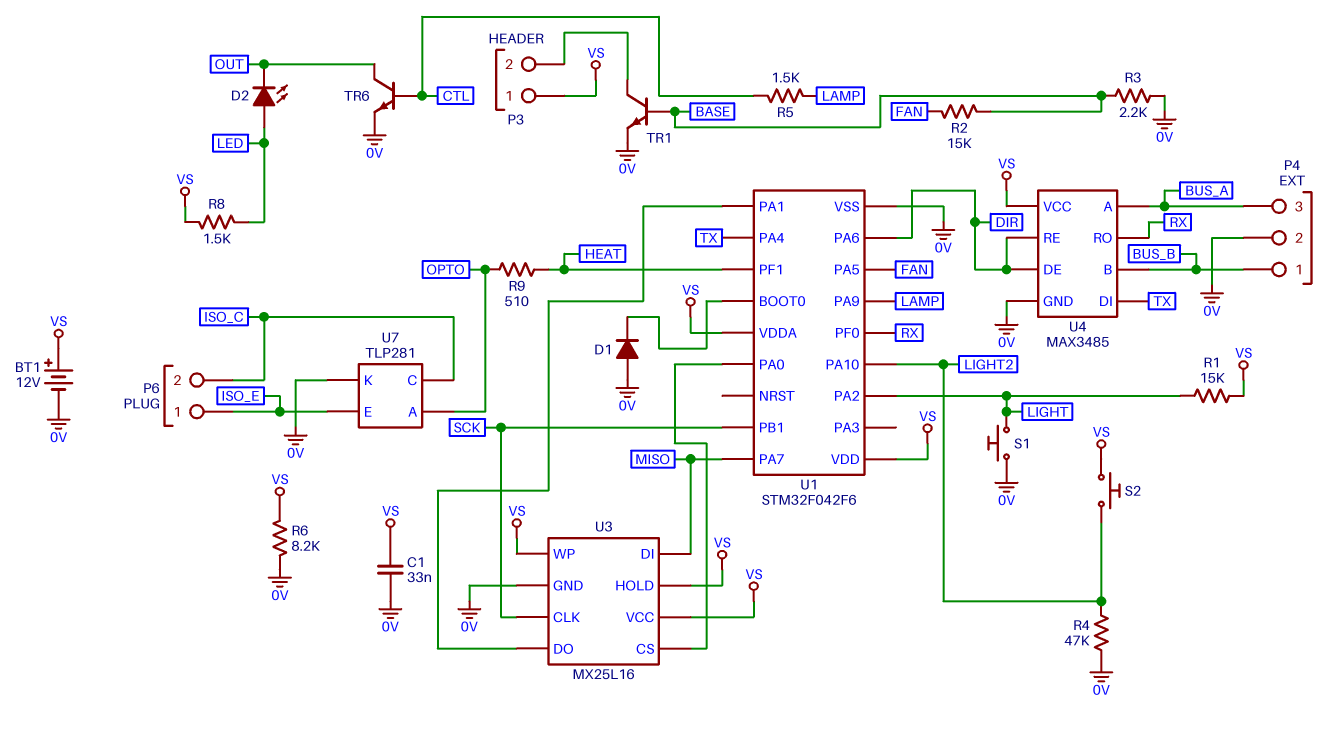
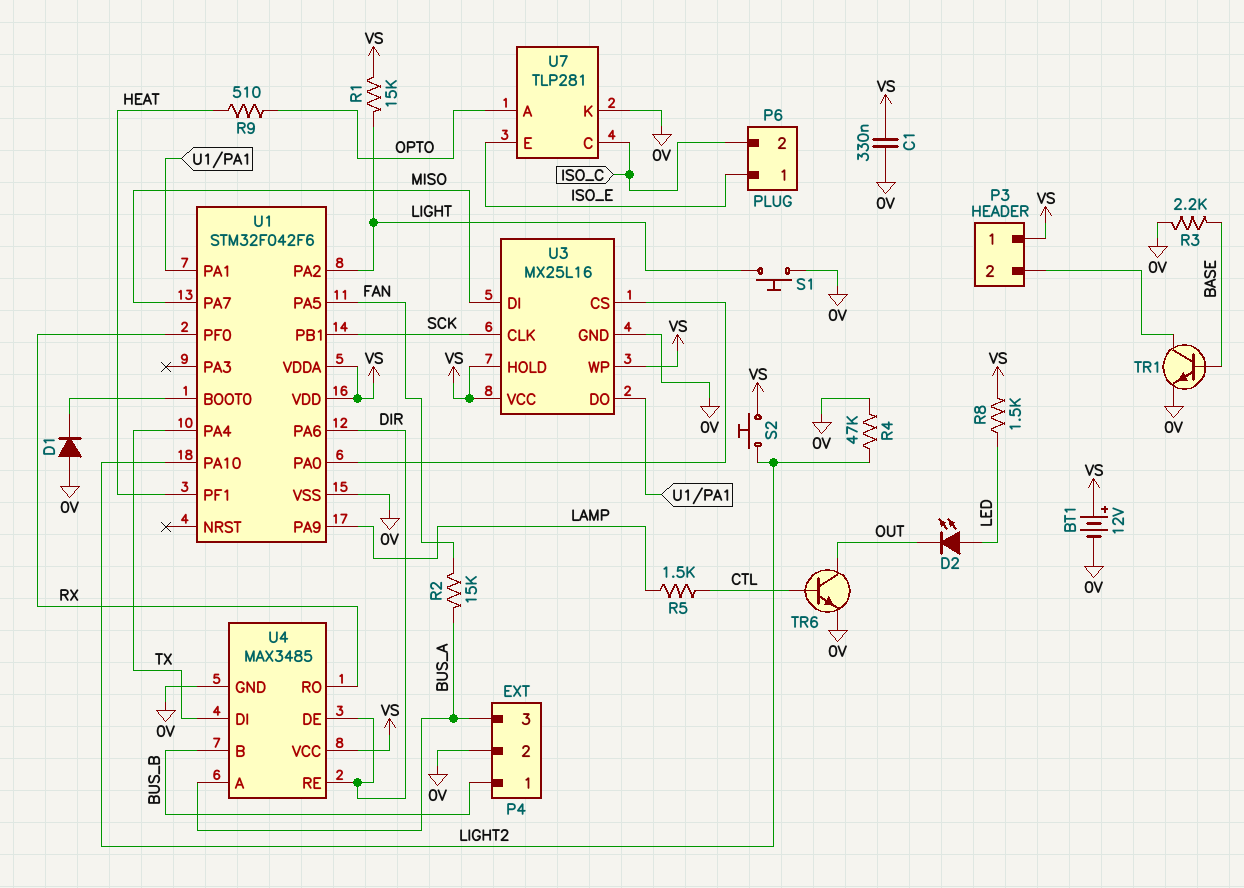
C1: 33nF (0V, VS) -> 330nF (0V, VS)
R2: 15k (BASE, FAN) -> 15k (BUS_A, FAN)
R6: 8.2k (0V, VS) -> none

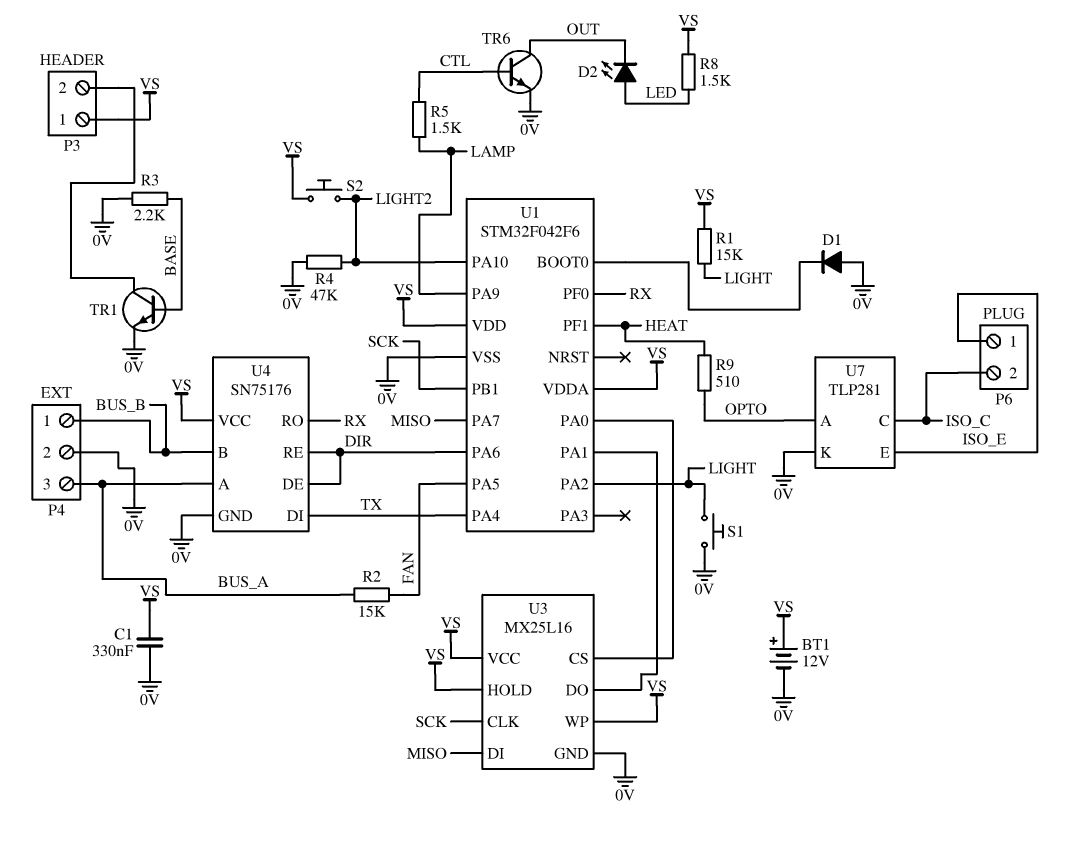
U4: MAX3485 -> SN75176

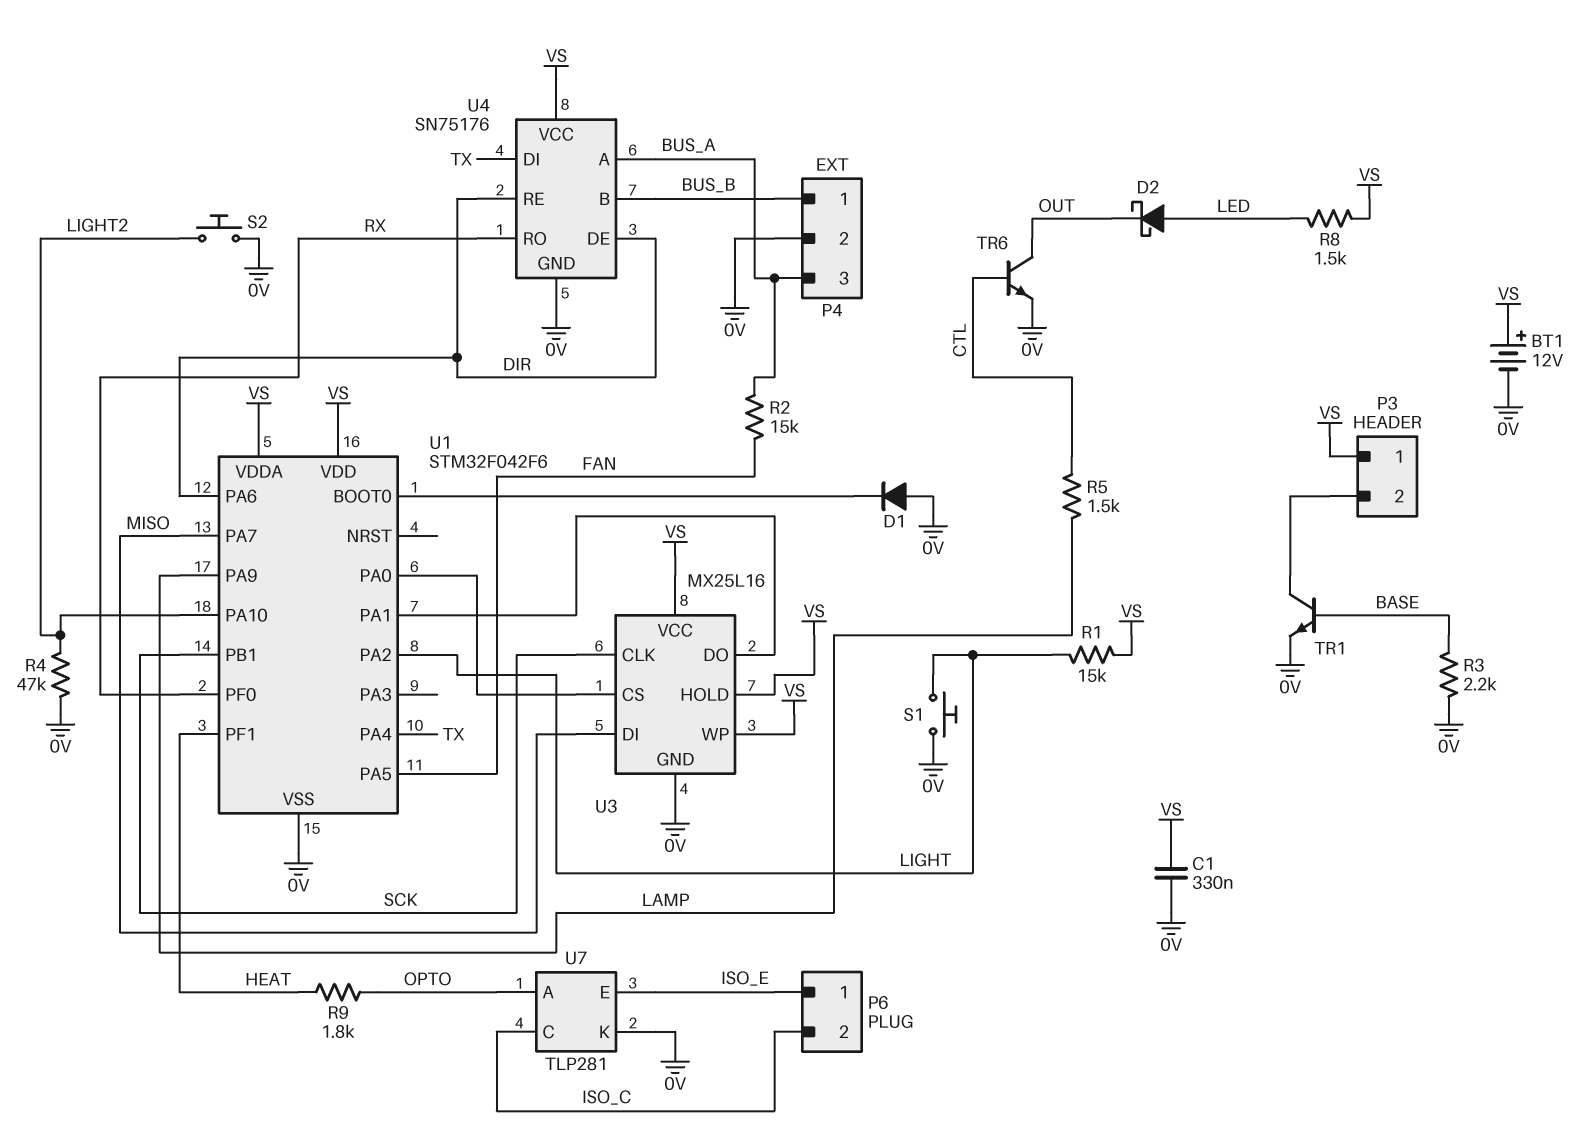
D2: LED (A LED, K OUT) -> schottky (A LED, K OUT)
R9: 510 (HEAT, OPTO) -> 1.8k (HEAT, OPTO)
S2: button (LIGHT2, VS) -> button (0V, LIGHT2)

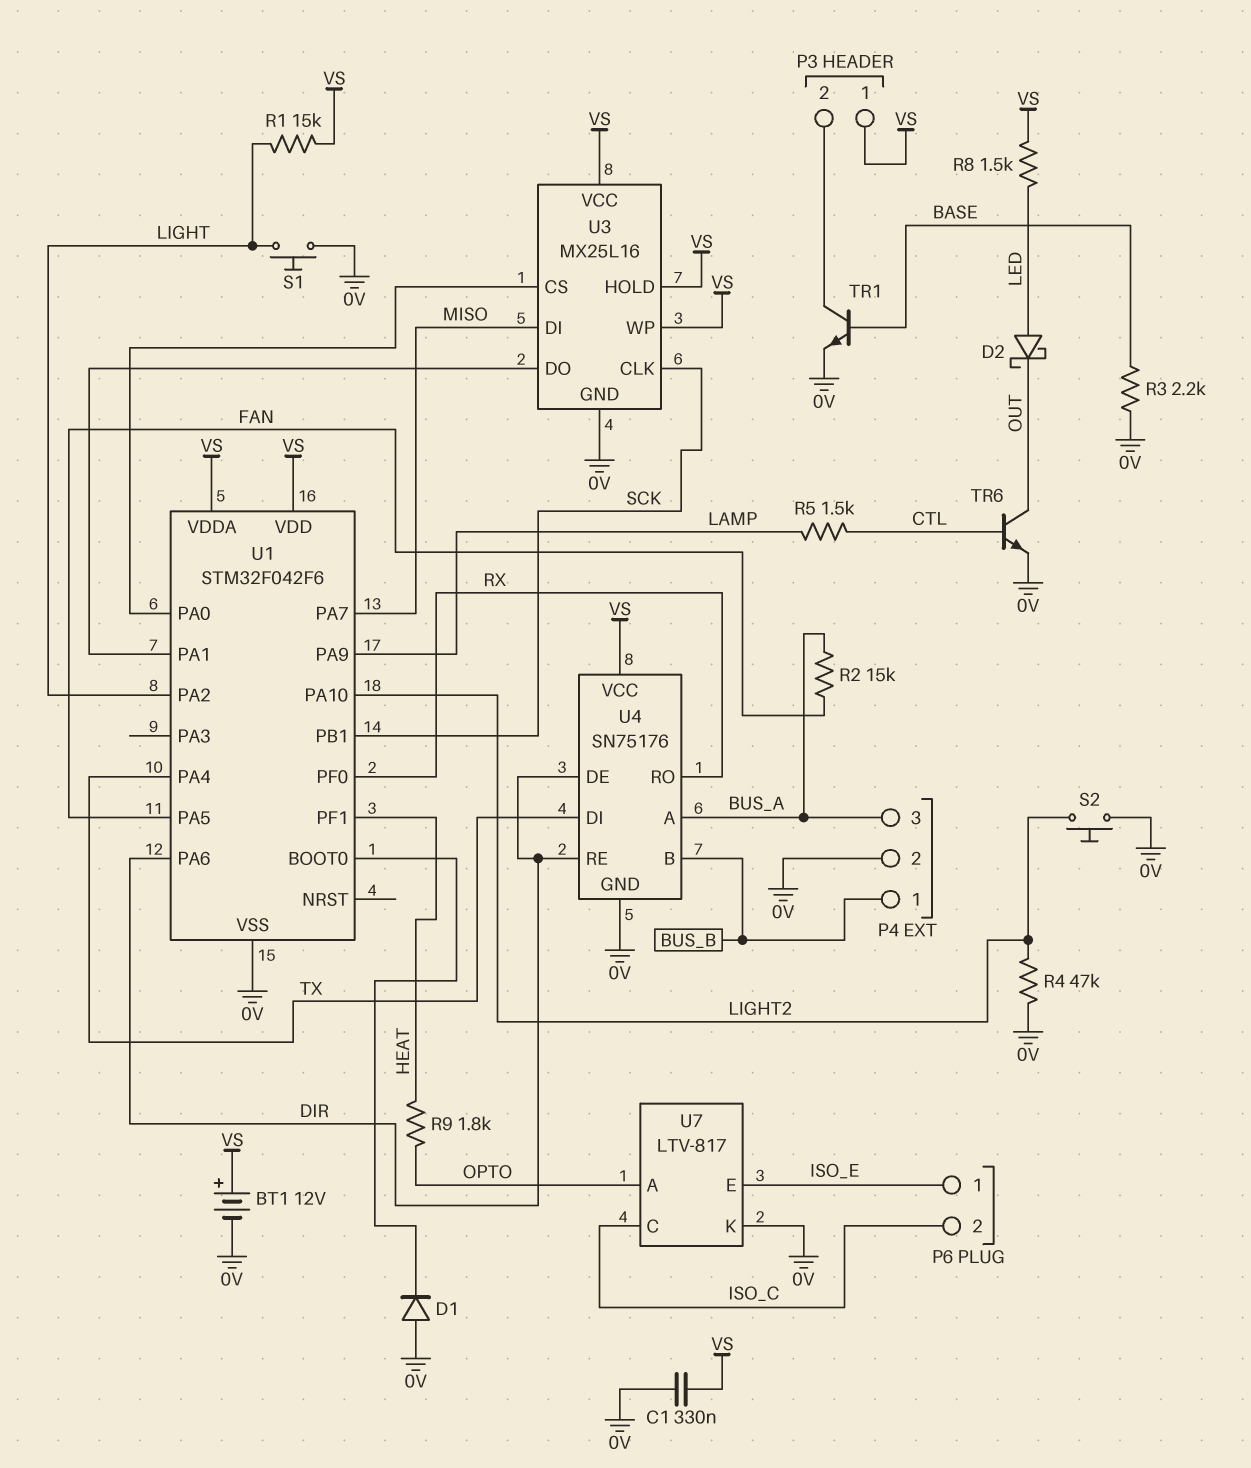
U7: TLP281 -> LTV-817

